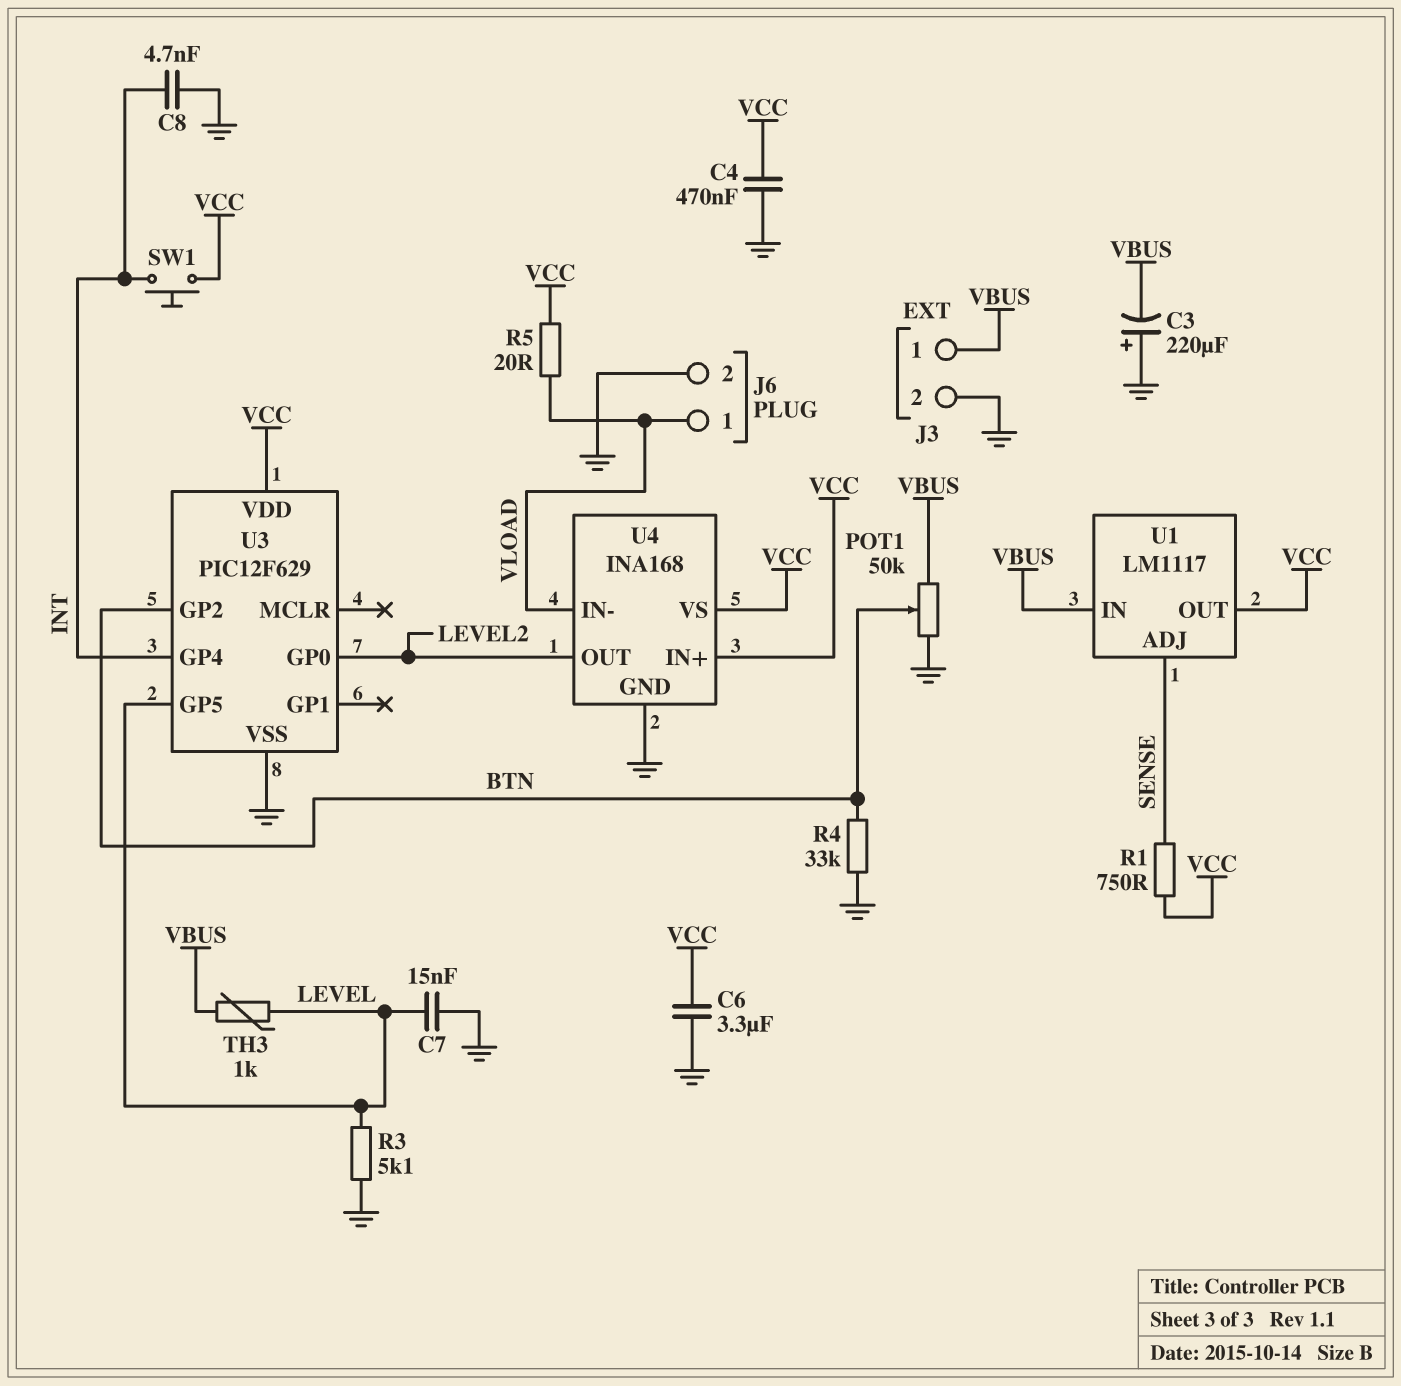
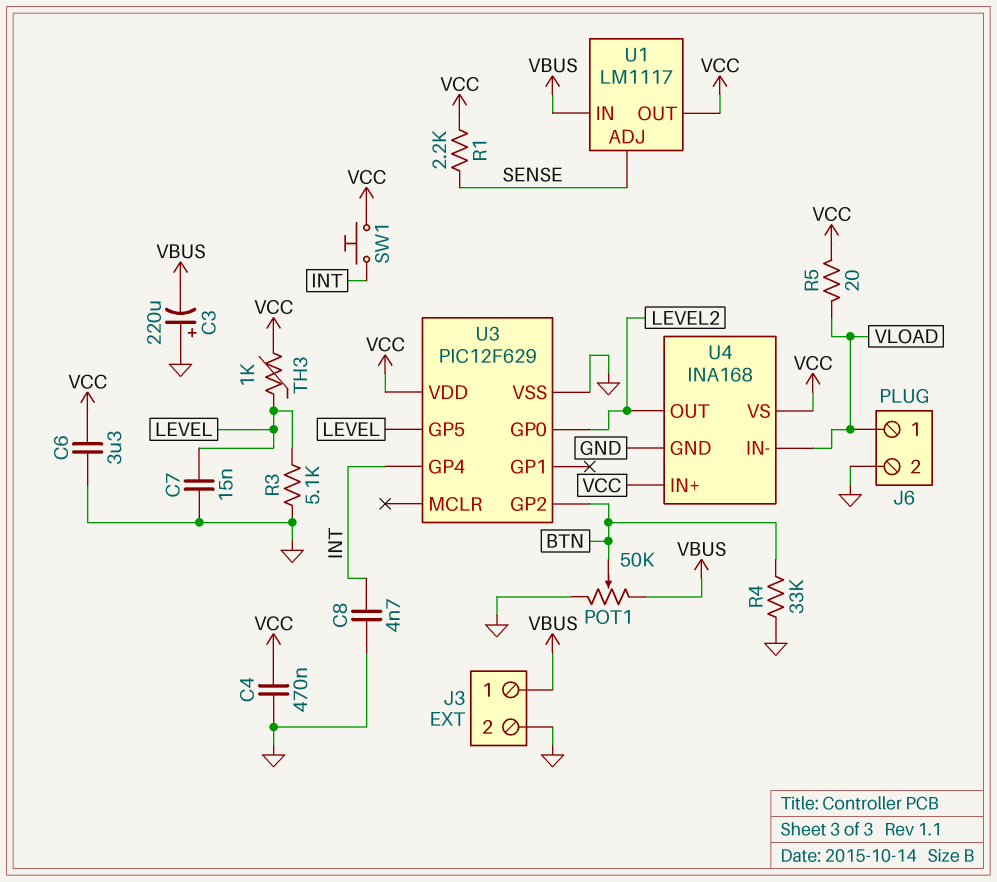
R1: 750 (SENSE, VCC) -> 2.2k (SENSE, VCC)
TH3: 1k (LEVEL, VBUS) -> 1k (LEVEL, VCC)

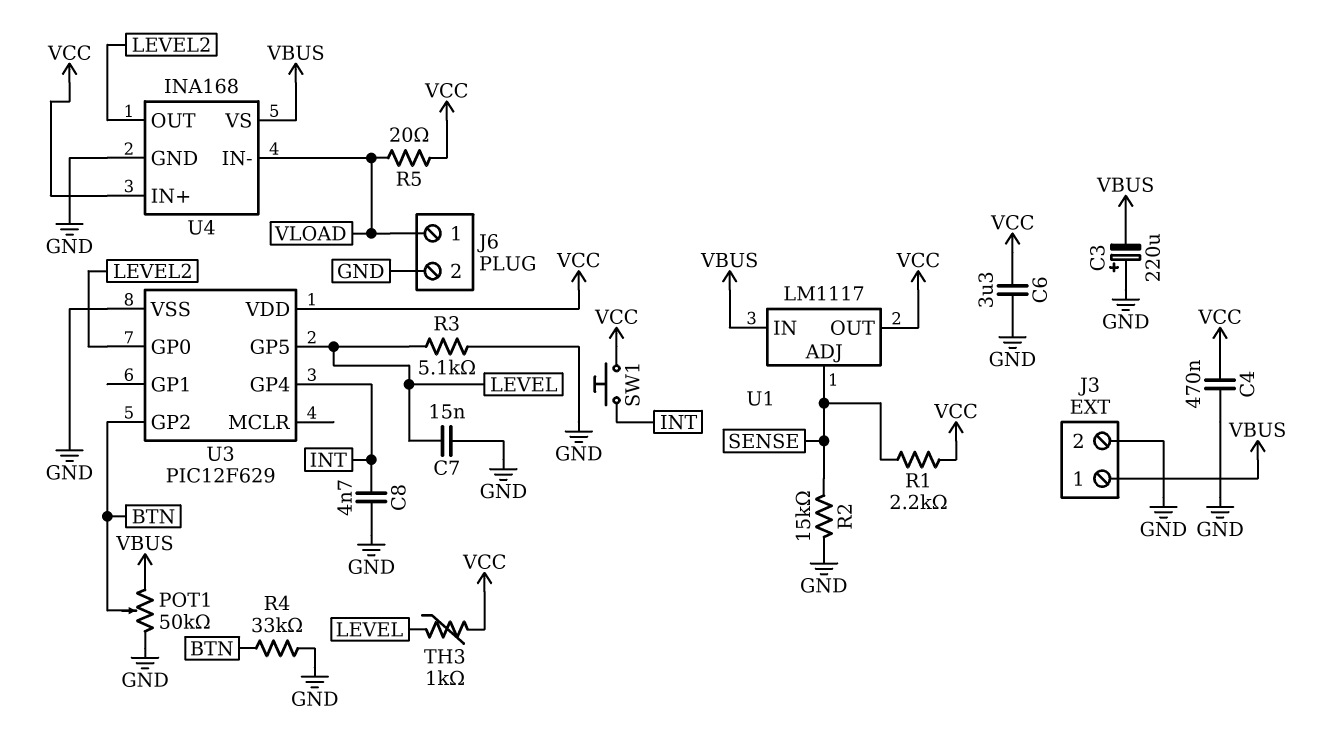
R2: none -> 15k (GND, SENSE)
U4 pin VS: VCC -> VBUS

